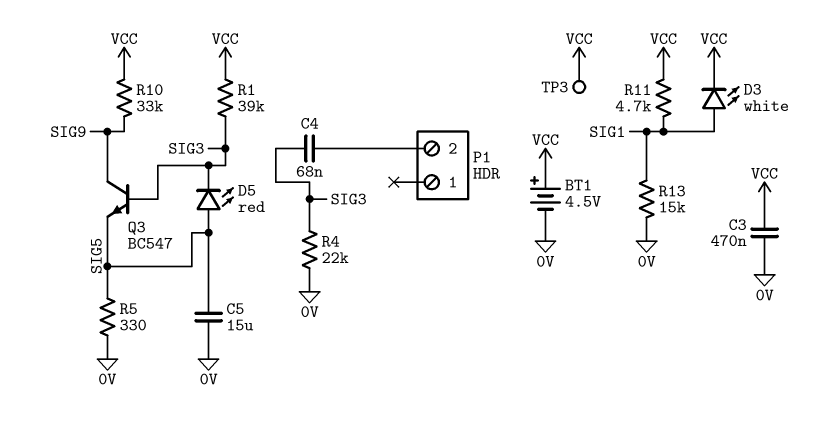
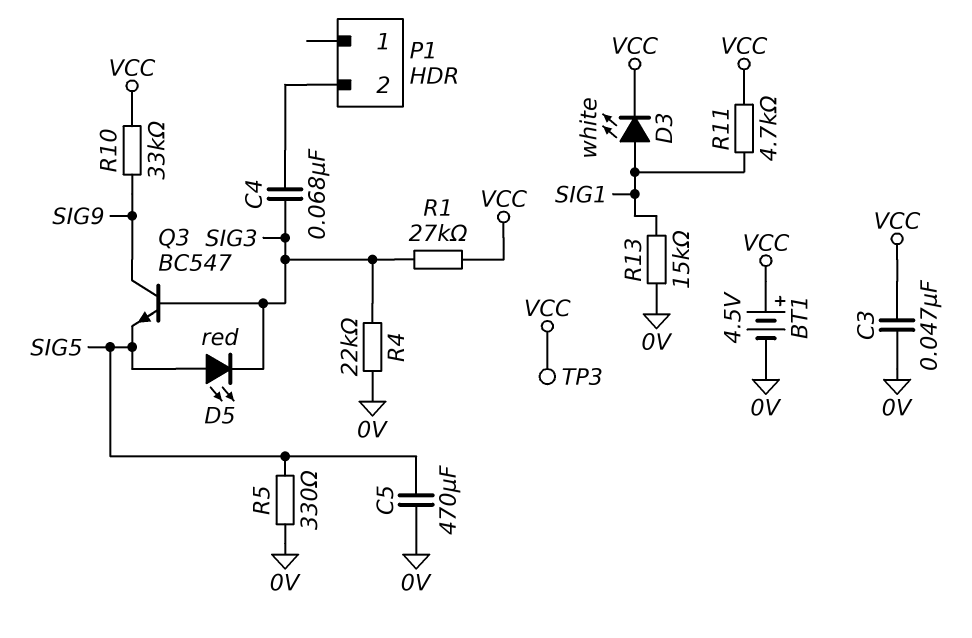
C3: 470nF (0V, VCC) -> 47nF (0V, VCC)
C5: 15uF (0V, SIG5) -> 470uF (0V, SIG5)
R1: 39k (SIG3, VCC) -> 27k (SIG3, VCC)

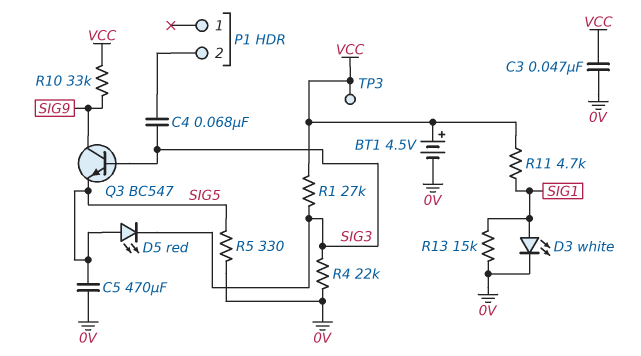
D3: LED white (A SIG1, K VCC) -> LED white (A SIG1, K 0V)

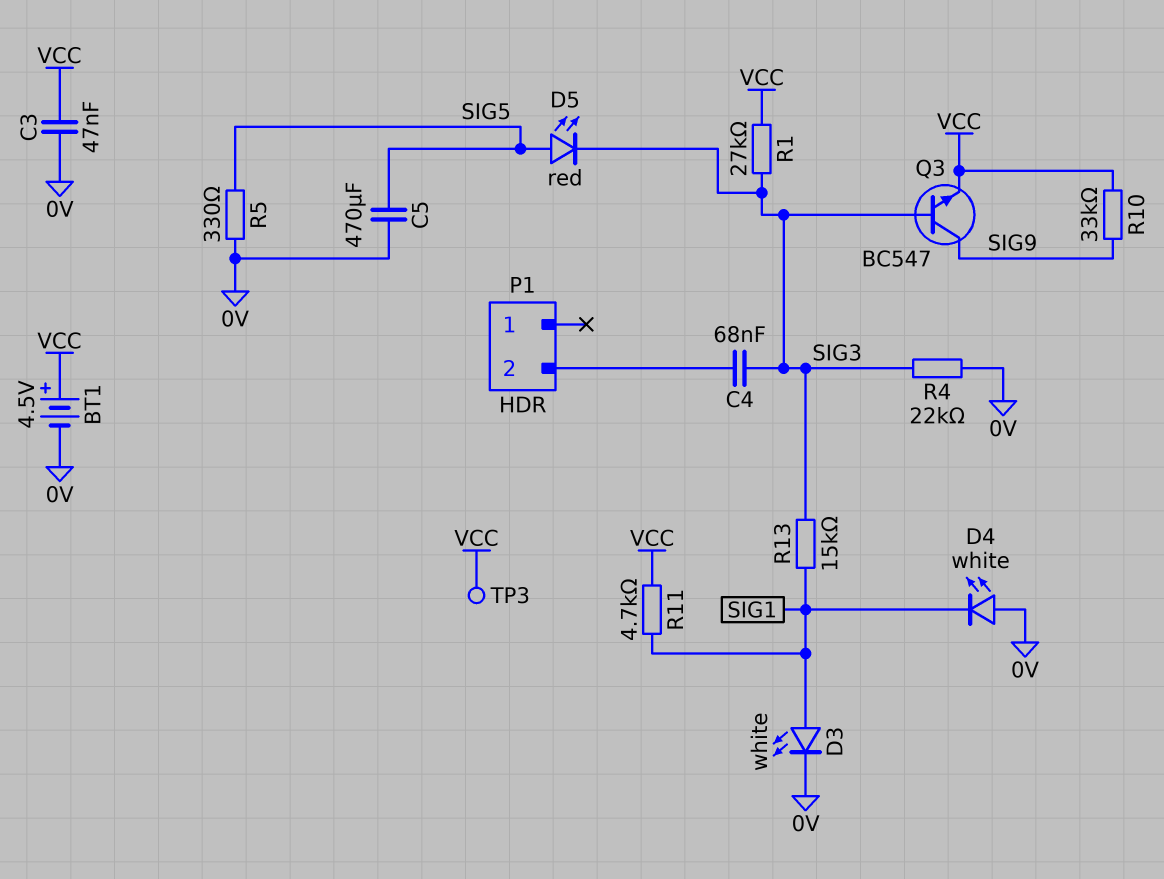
D4: none -> LED white (A 0V, K SIG1)
Q3: NPN BC547 (B SIG3, C SIG9, E SIG5) -> NPN BC547 (B SIG3, C SIG9, E VCC)
R13: 15k (0V, SIG1) -> 15k (SIG1, SIG3)

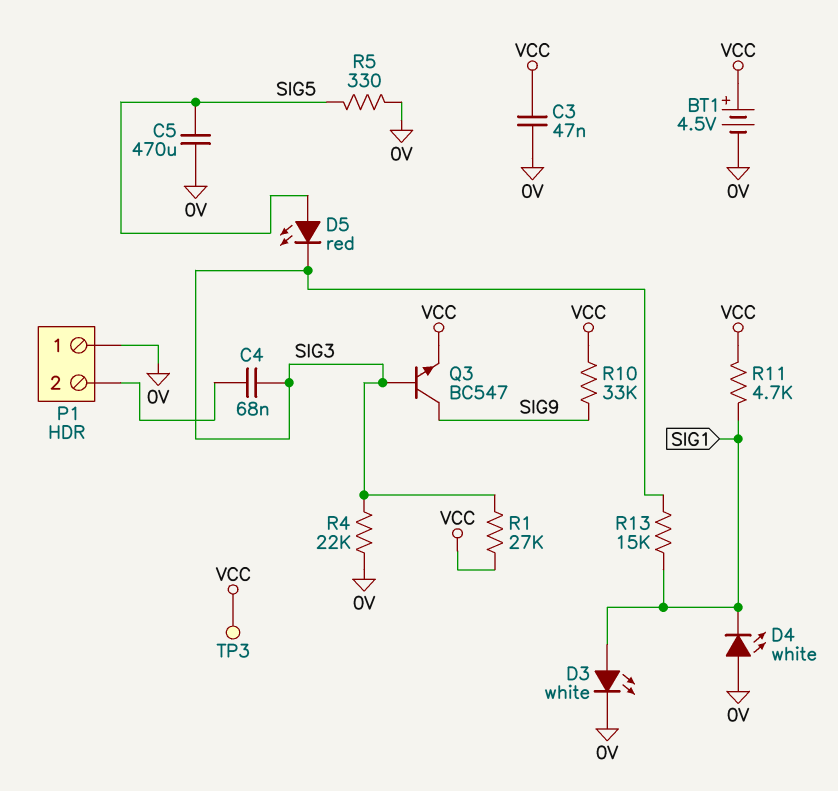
P1 pin 1: none -> 0V

